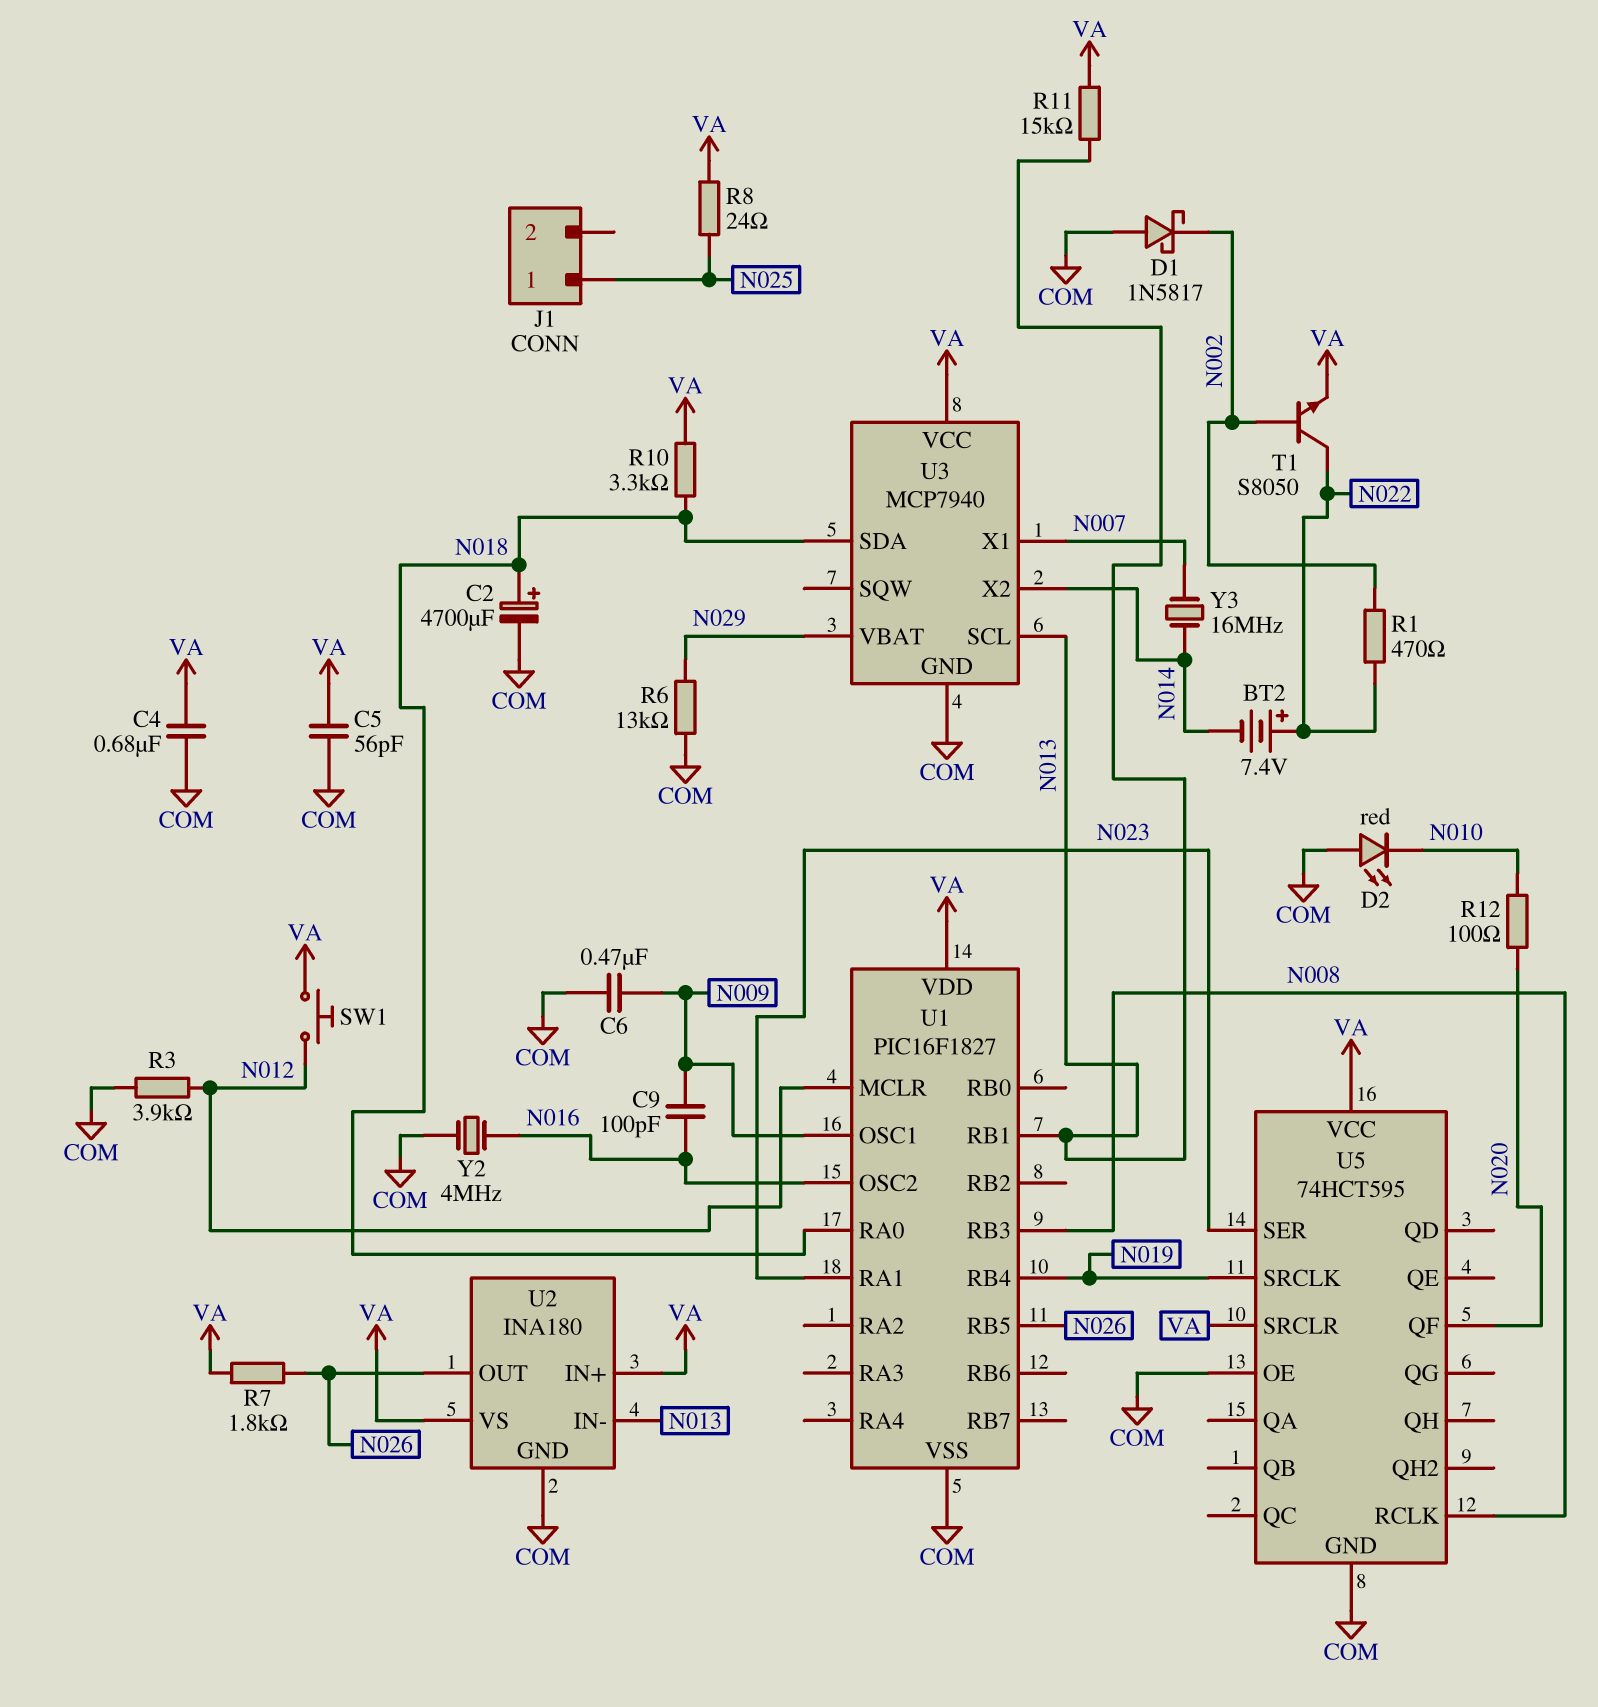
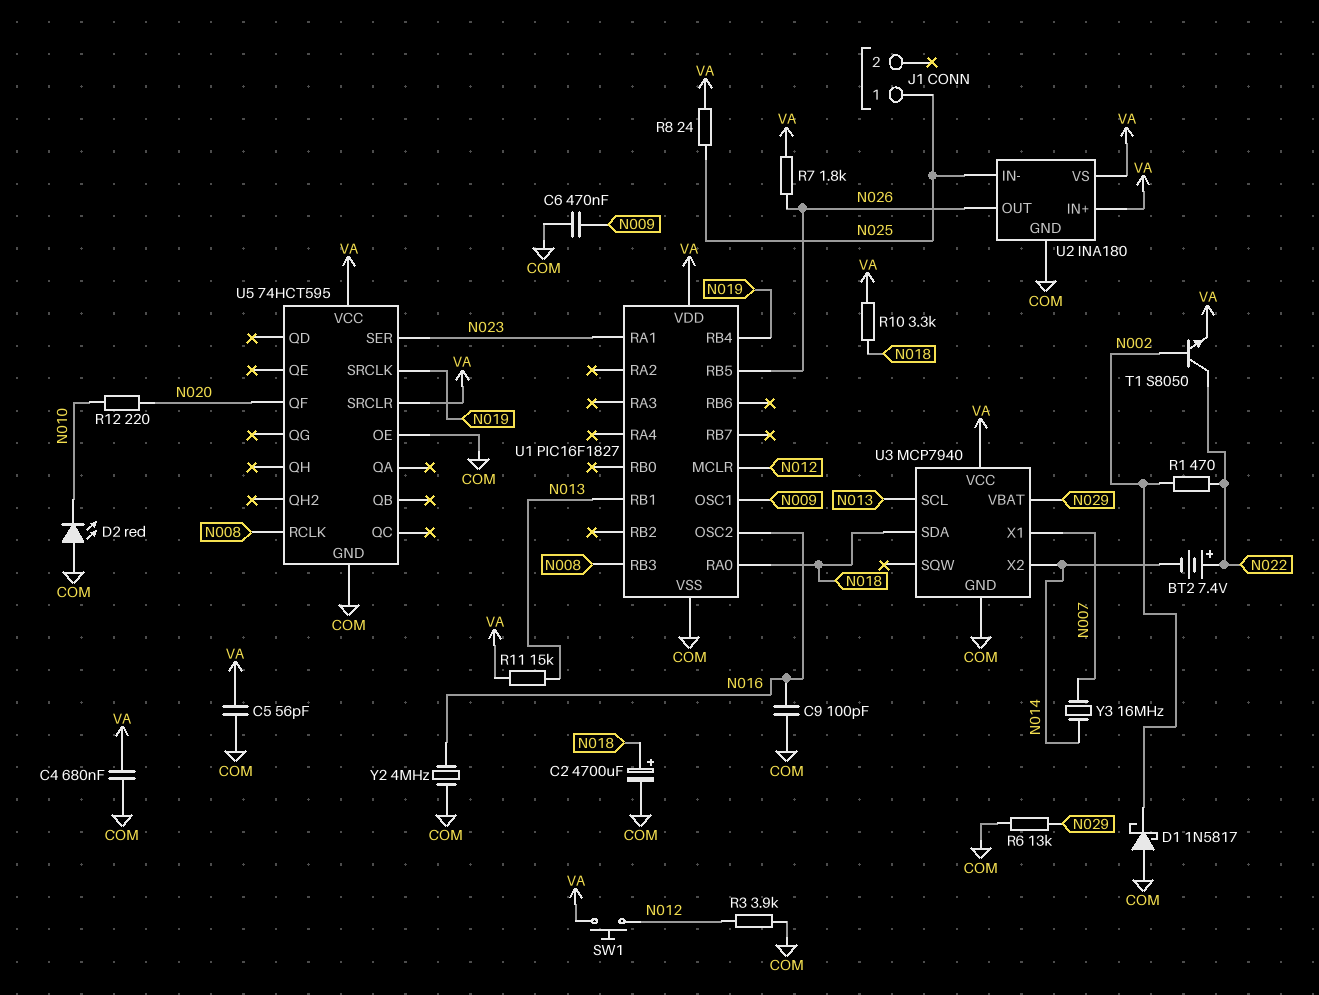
C9: 100pF (N009, N016) -> 100pF (COM, N016)
R12: 100 (N010, N020) -> 220 (N010, N020)
U2 pin IN-: N013 -> N025

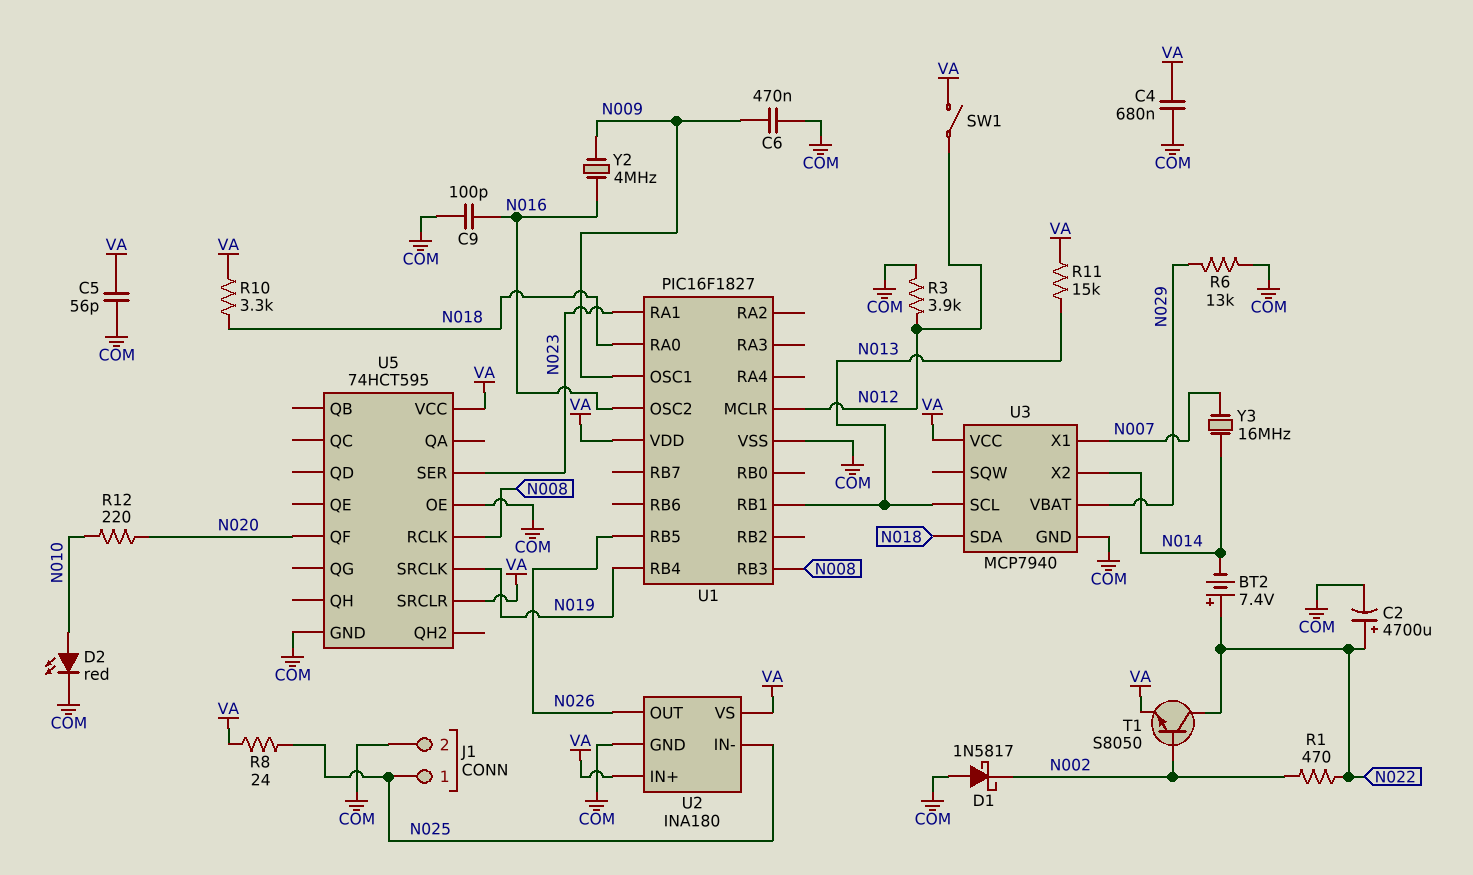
C2: 4700uF (plus N018, minus COM) -> 4700uF (plus N022, minus COM)
D2: LED red (A COM, K N010) -> LED red (A N010, K COM)
J1 pin 2: none -> COM
R7: 1.8k (N026, VA) -> none
SW1: button (N012, VA) -> switch (N012, VA)
Y2: 4MHz (COM, N016) -> 4MHz (N009, N016)

